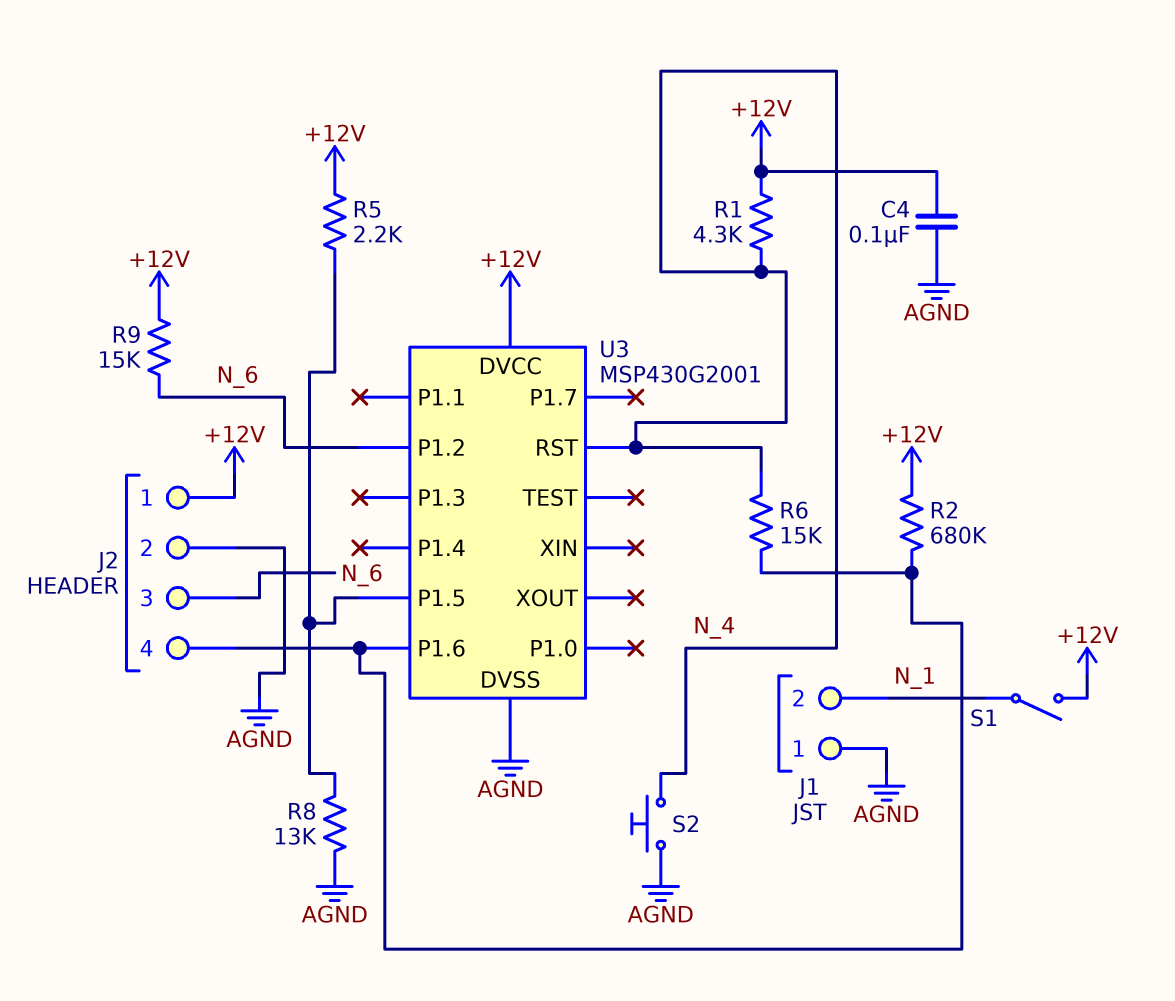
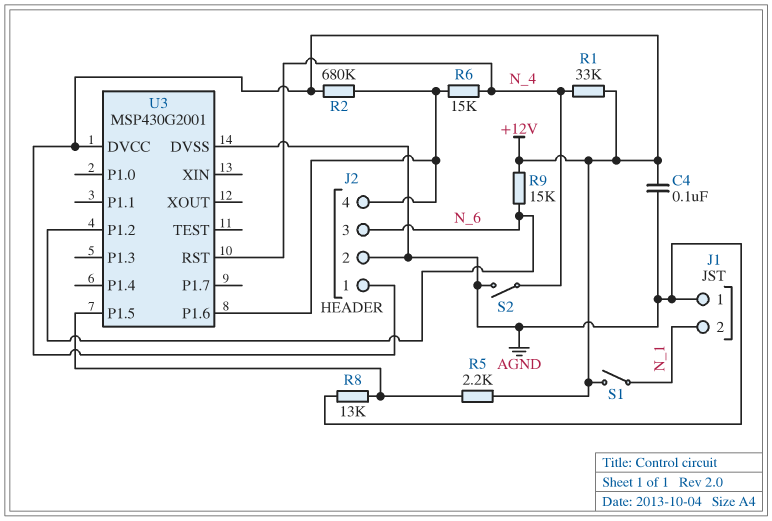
R1: 4.3k (+12V, N_4) -> 33k (+12V, N_4)
S2: button (AGND, N_4) -> switch (AGND, N_4)

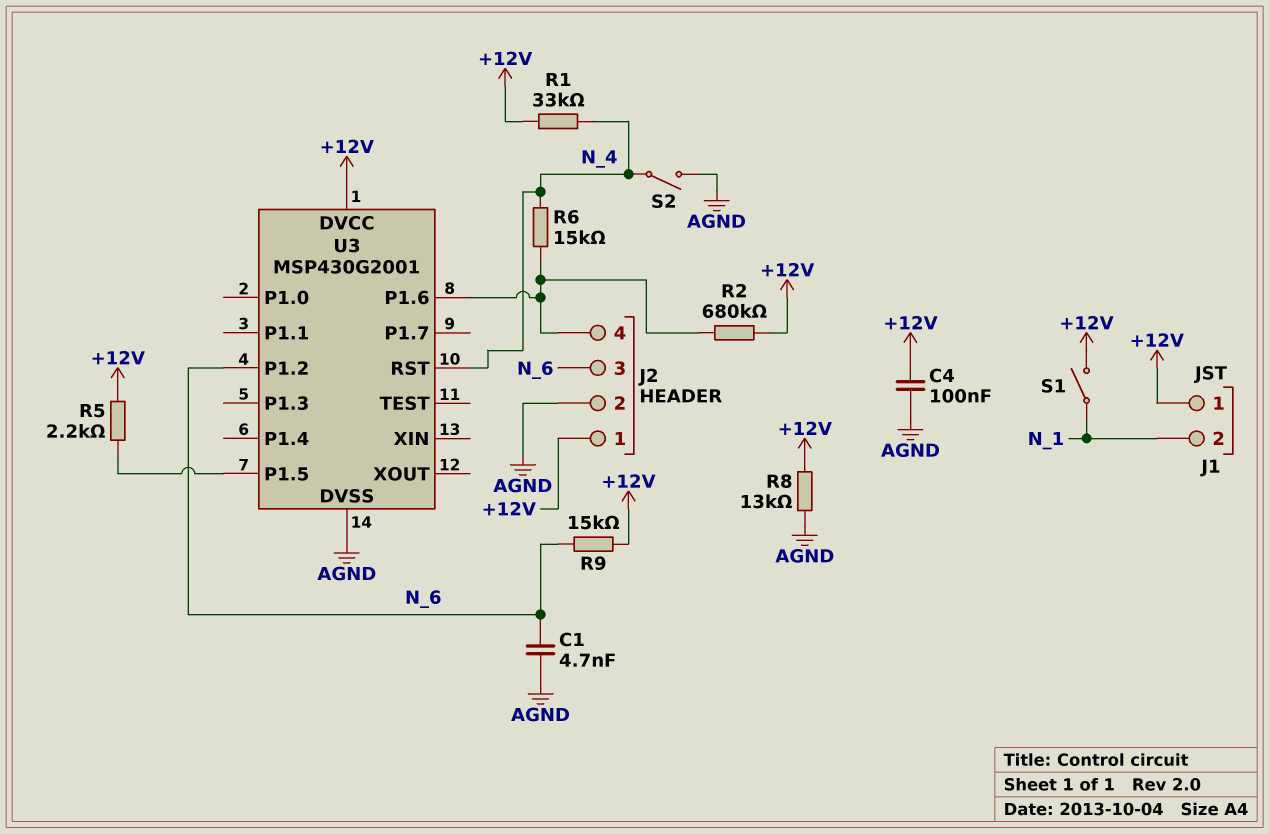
C1: none -> 4.7nF (AGND, N_6)
J1 pin 1: AGND -> +12V
R8: 13k (AGND, U3/P1.5) -> 13k (+12V, AGND)

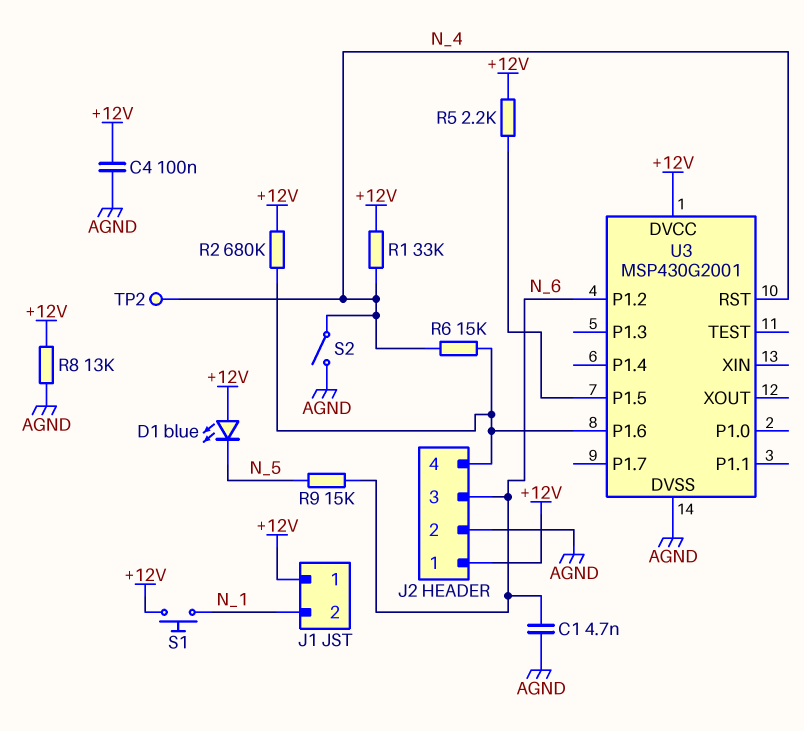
D1: none -> LED blue (A +12V, K N_5)
R9: 15k (+12V, N_6) -> 15k (N_5, N_6)
S1: switch (+12V, N_1) -> button (+12V, N_1)
TP2: none -> test point (N_4)

